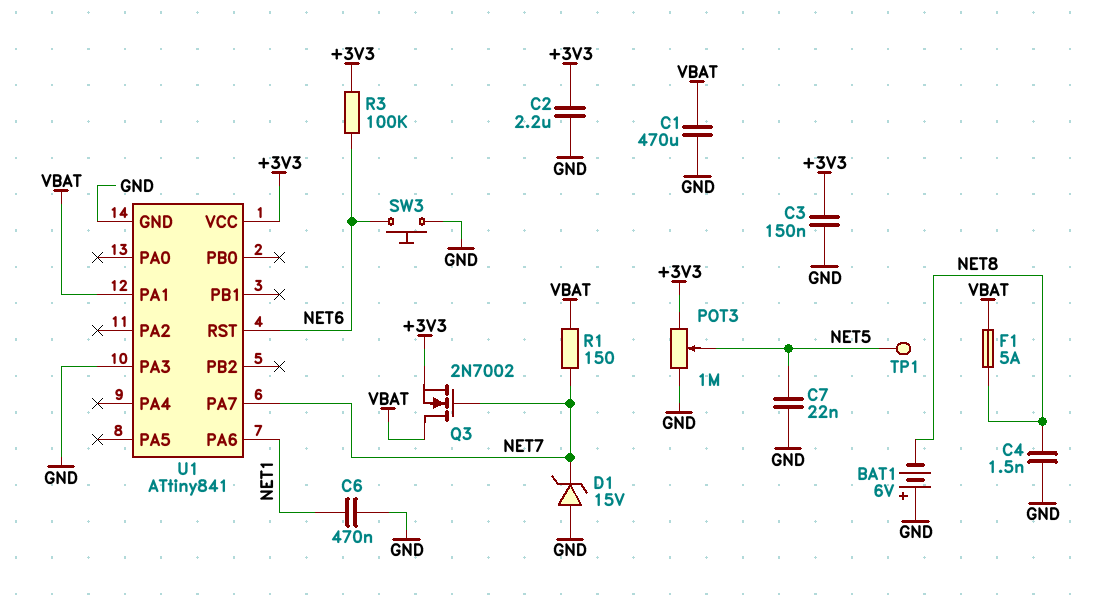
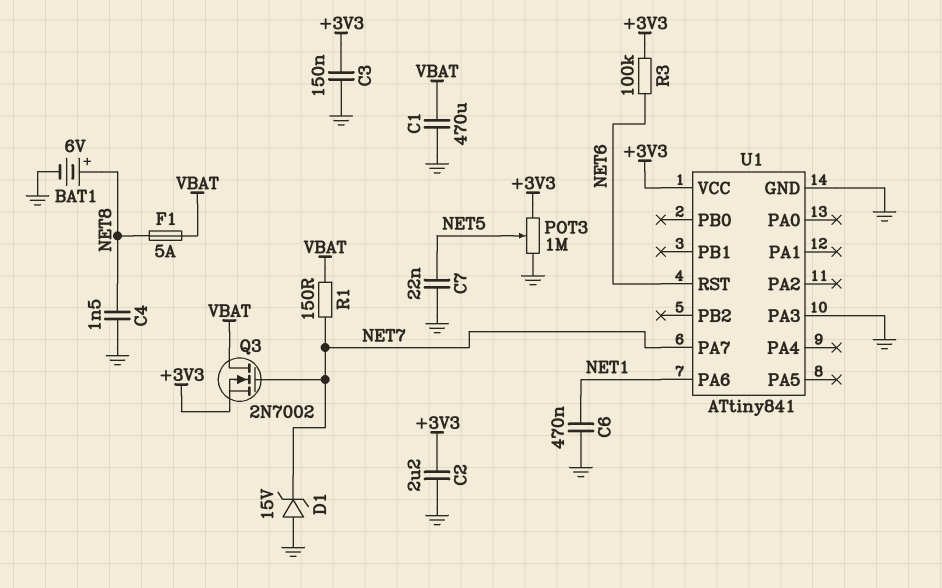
BAT1: 6V (plus GND, minus NET8) -> 6V (plus NET8, minus GND)
SW3: button (GND, NET6) -> none
TP1: test point (NET5) -> none
U1 pin PA1: VBAT -> none

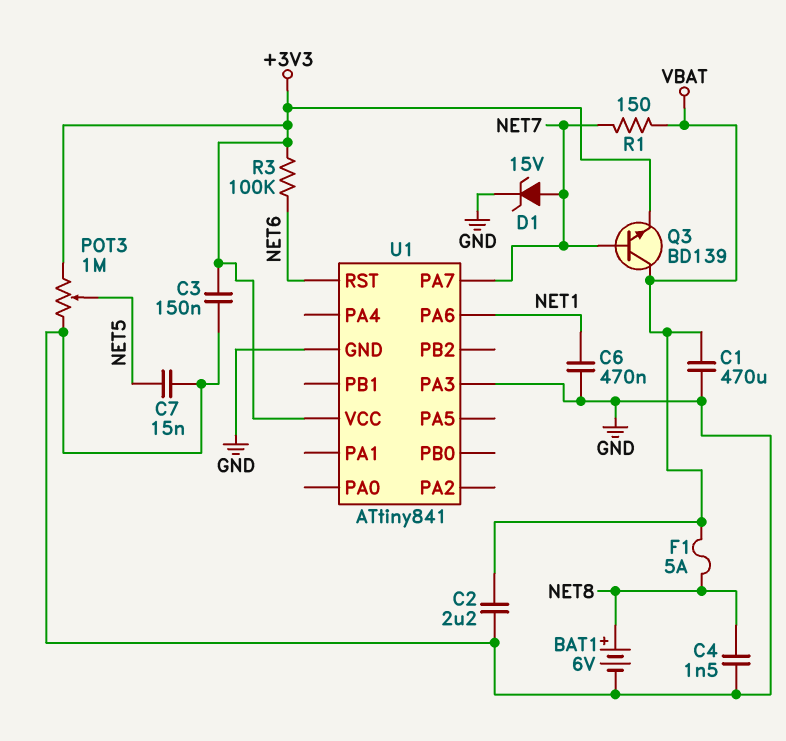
C2: 2.2uF (+3V3, GND) -> 2.2uF (GND, VBAT)
C7: 22nF (GND, NET5) -> 15nF (GND, NET5)
D1: zener 15V (A GND, K NET7) -> zener 15V (A NET7, K GND)
Q3: NMOS 2N7002 (G NET7, D VBAT, S +3V3) -> NPN BD139 (B NET7, C VBAT, E +3V3)

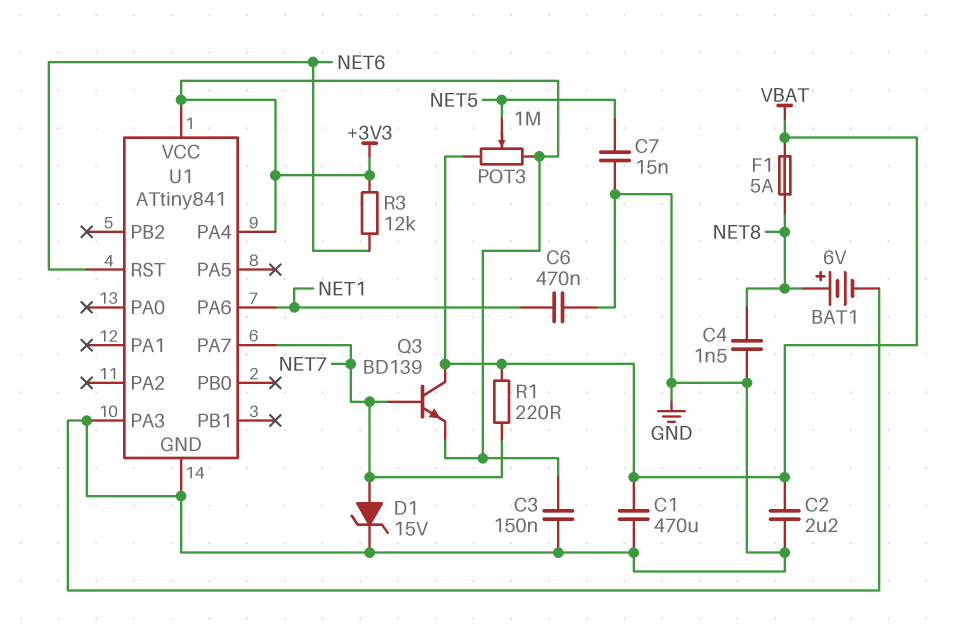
POT3: 1M (+3V3, GND, wiper NET5) -> 1M (+3V3, VBAT, wiper NET5)
R1: 150 (NET7, VBAT) -> 220 (NET7, VBAT)
R3: 100k (+3V3, NET6) -> 12k (+3V3, NET6)
U1 pin PA4: none -> +3V3

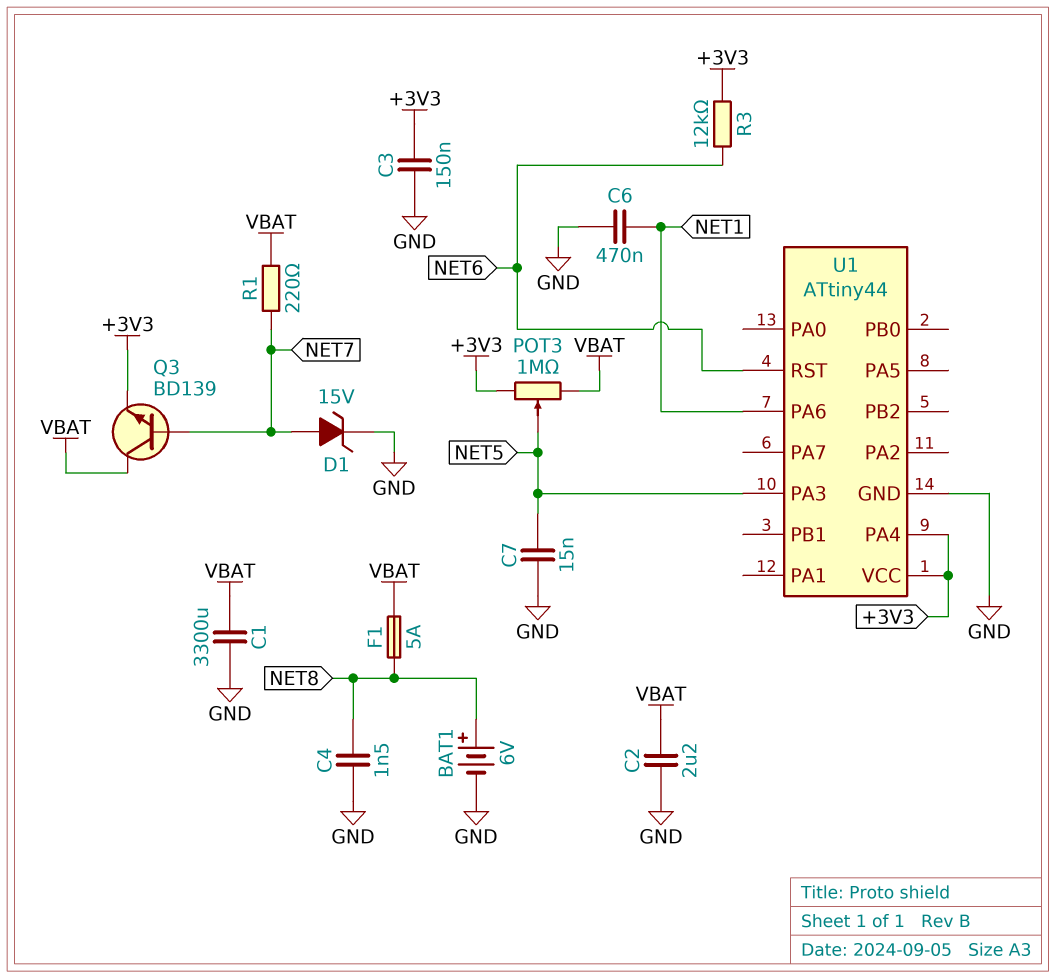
C1: 470uF (GND, VBAT) -> 3300uF (GND, VBAT)
U1: ATtiny841 -> ATtiny44
U1 pin PA3: GND -> NET5
U1 pin PA7: NET7 -> none

